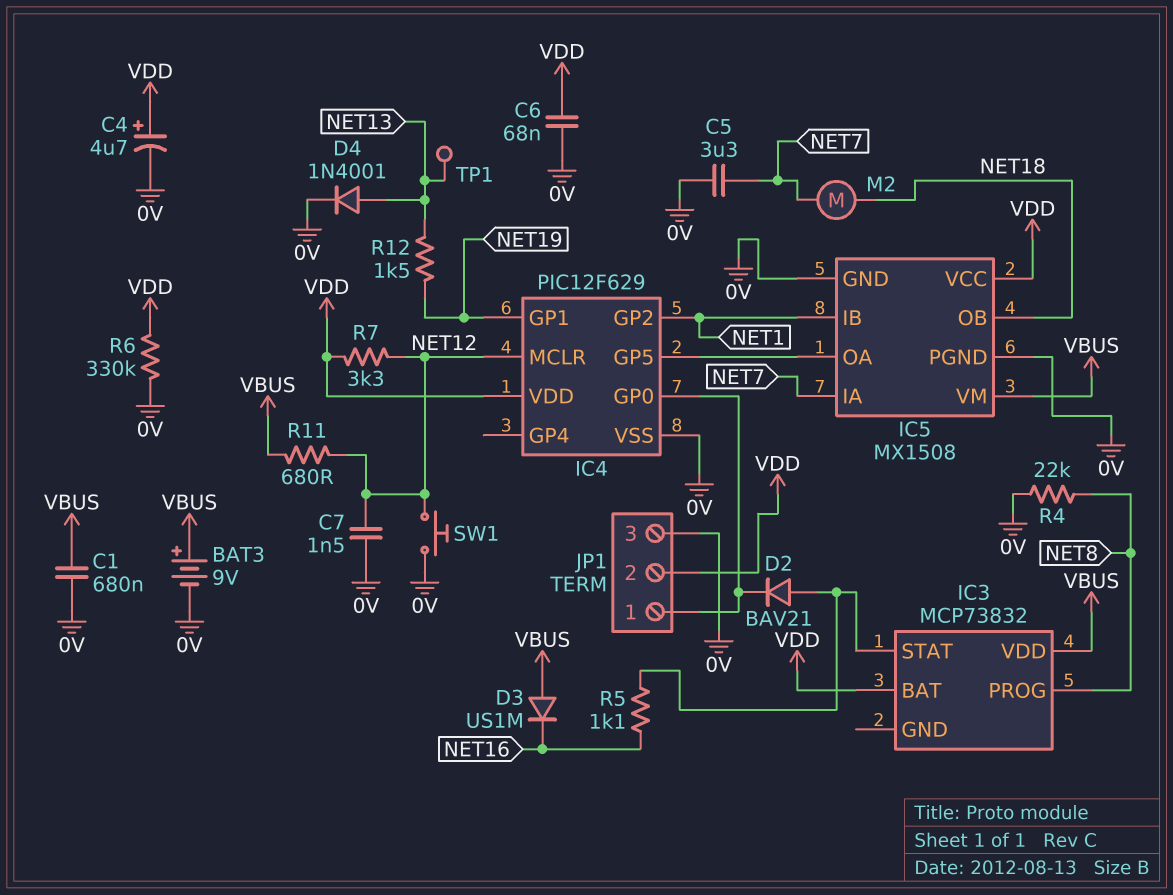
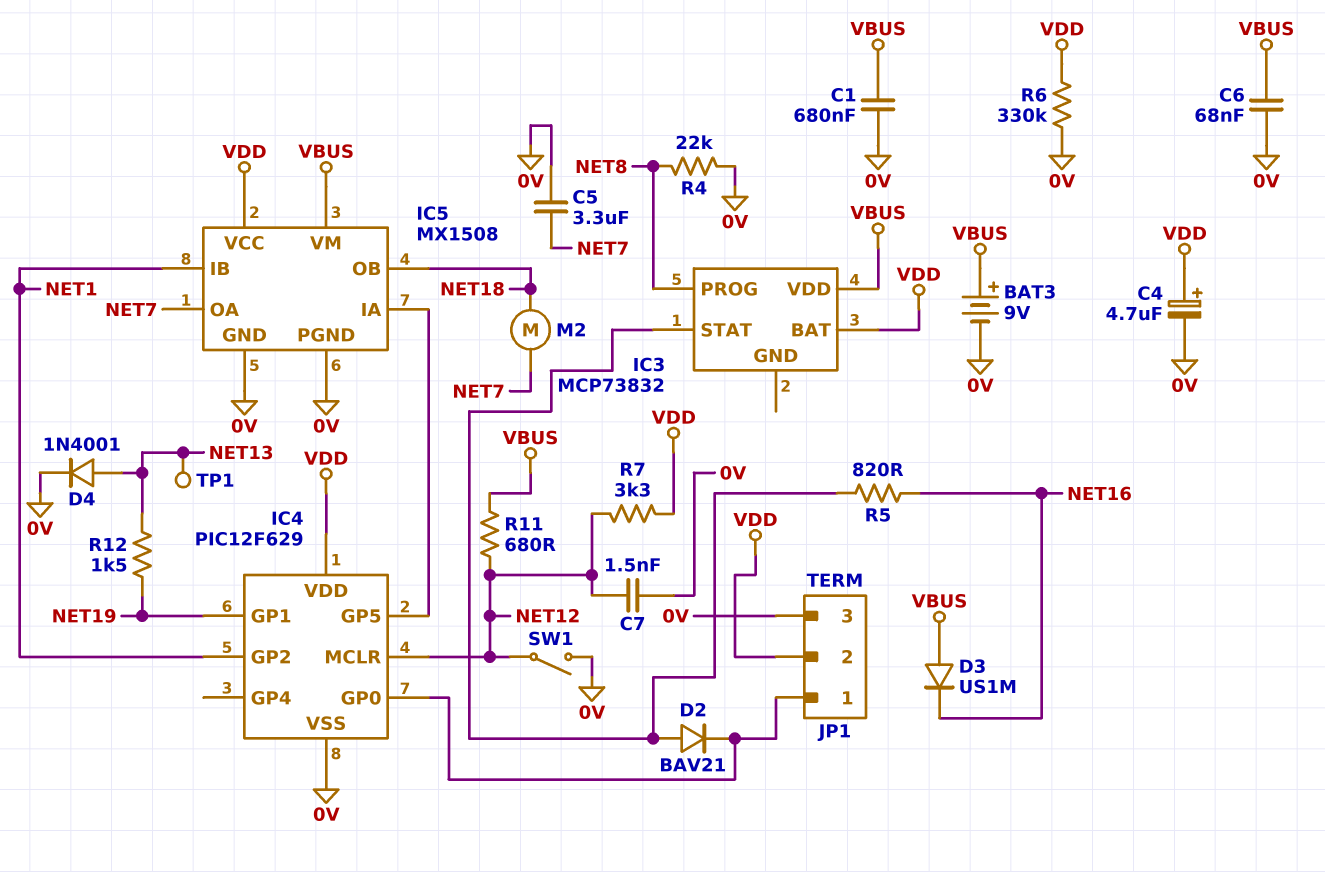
C6: 68nF (0V, VDD) -> 68nF (0V, VBUS)
IC5 pin IA: NET7 -> IC4/GP5
IC5 pin OA: IC4/GP5 -> NET7
R5: 1.1k (IC3/STAT, NET16) -> 820 (IC3/STAT, NET16)
SW1: button (0V, NET12) -> switch (0V, NET12)

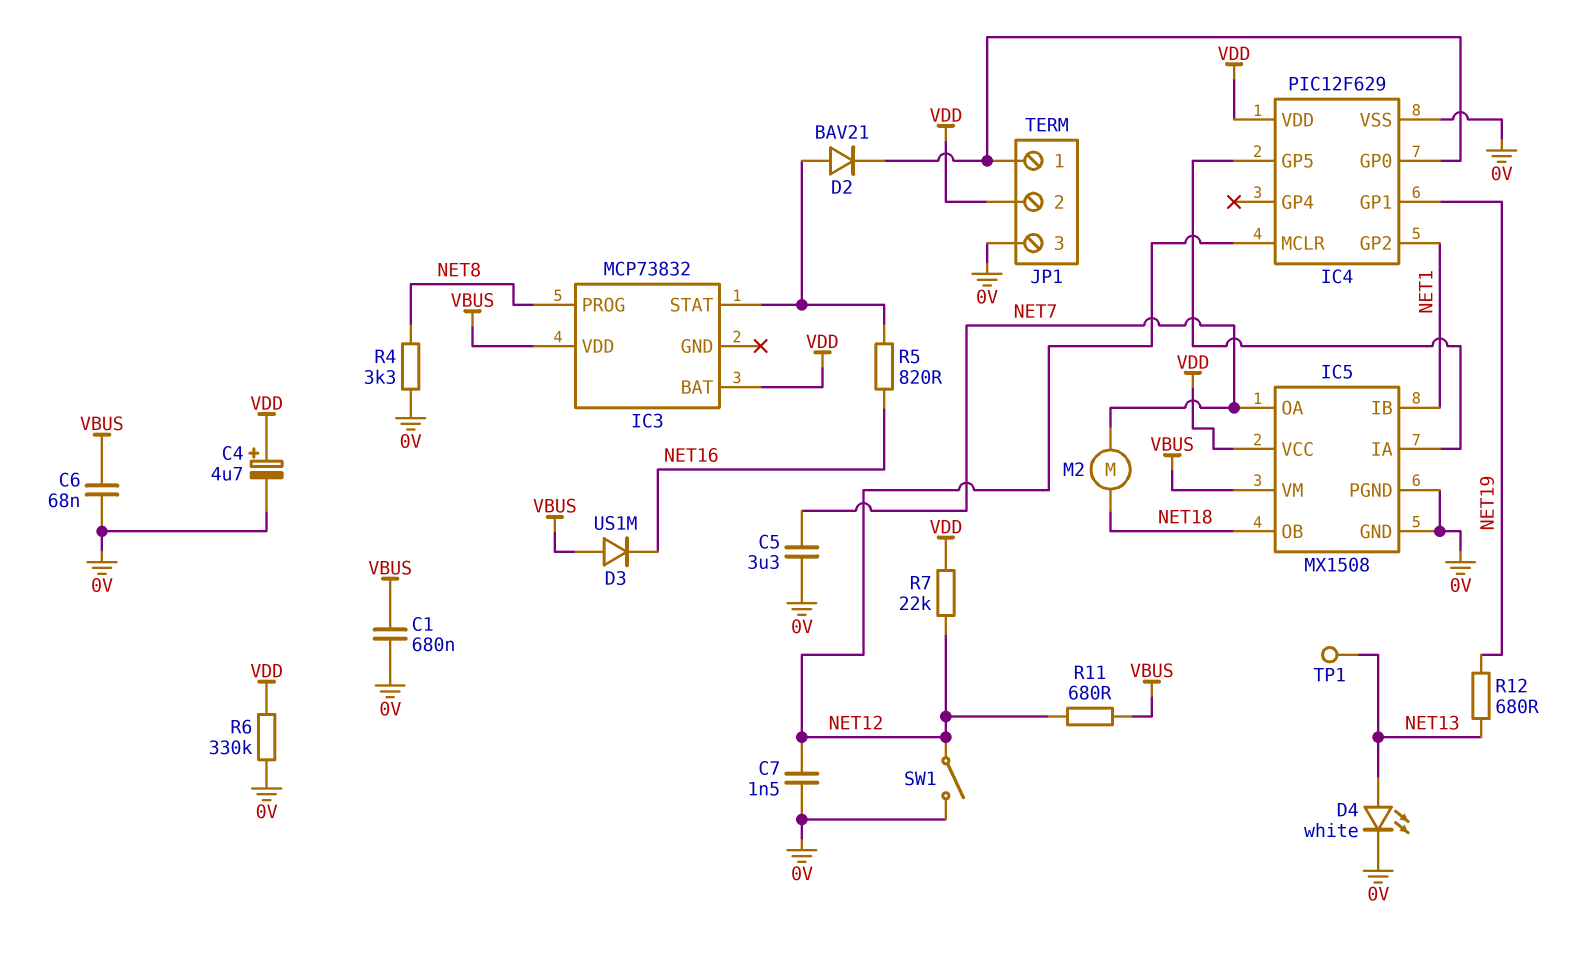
BAT3: 9V (plus VBUS, minus 0V) -> none
D4: diode 1N4001 (A NET13, K 0V) -> LED white (A NET13, K 0V)
R4: 22k (0V, NET8) -> 3.3k (0V, NET8)
R7: 3.3k (NET12, VDD) -> 22k (NET12, VDD)
R12: 1.5k (NET13, NET19) -> 680 (NET13, NET19)

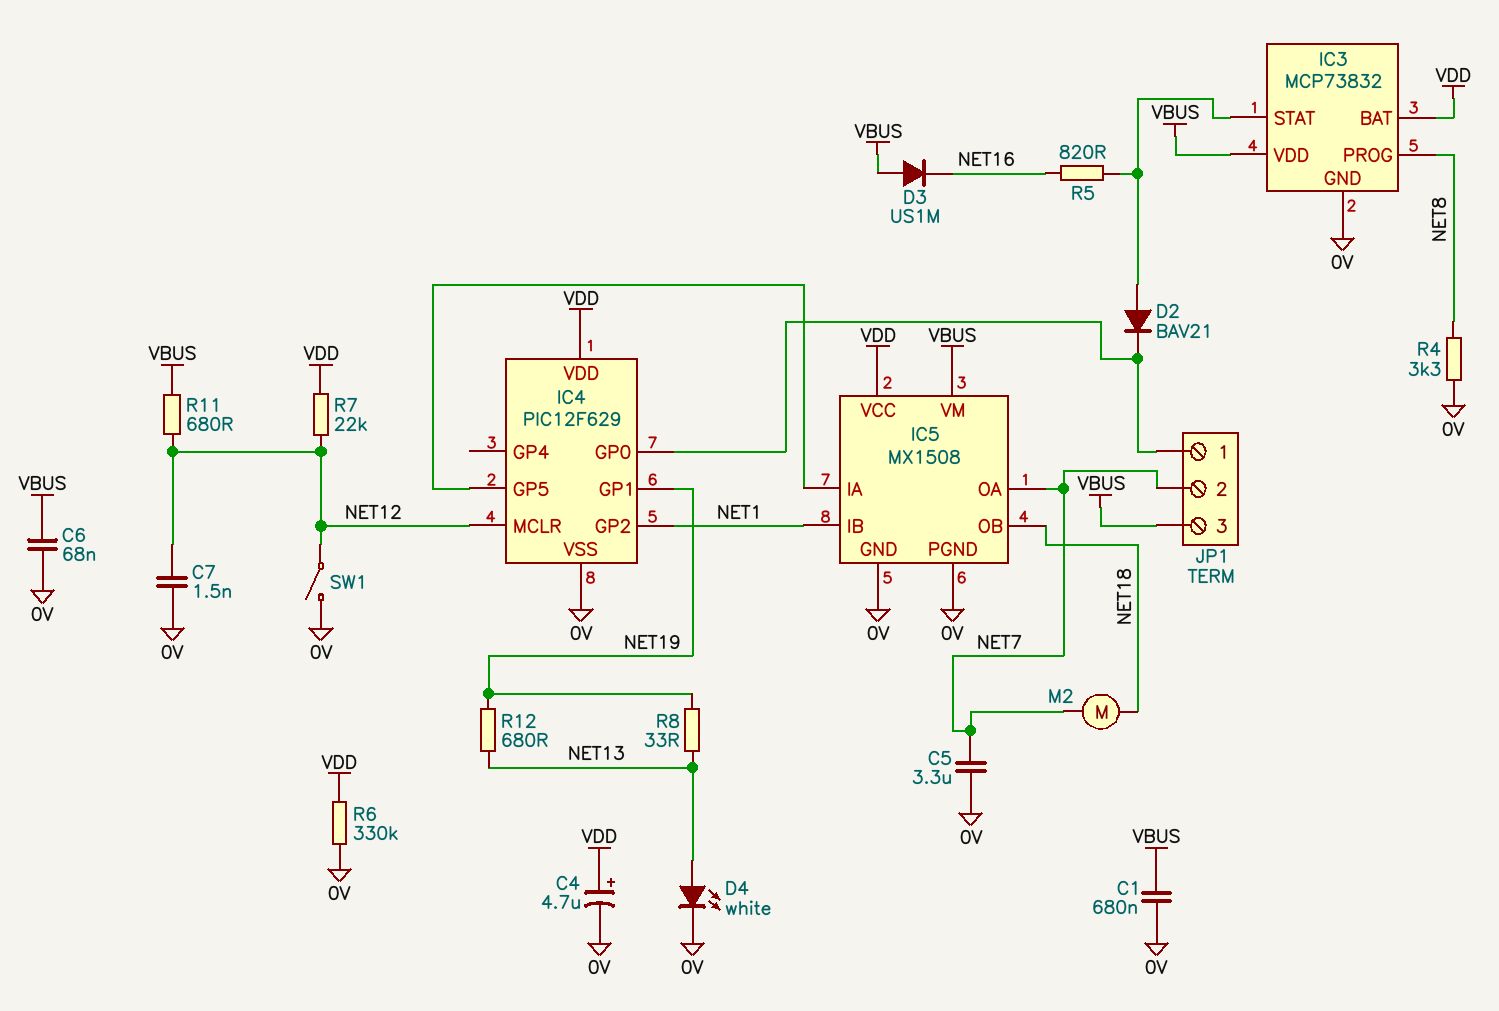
IC3 pin GND: none -> 0V
JP1 pin 2: VDD -> NET7
JP1 pin 3: 0V -> VBUS
R8: none -> 33 (NET13, NET19)
TP1: test point (NET13) -> none

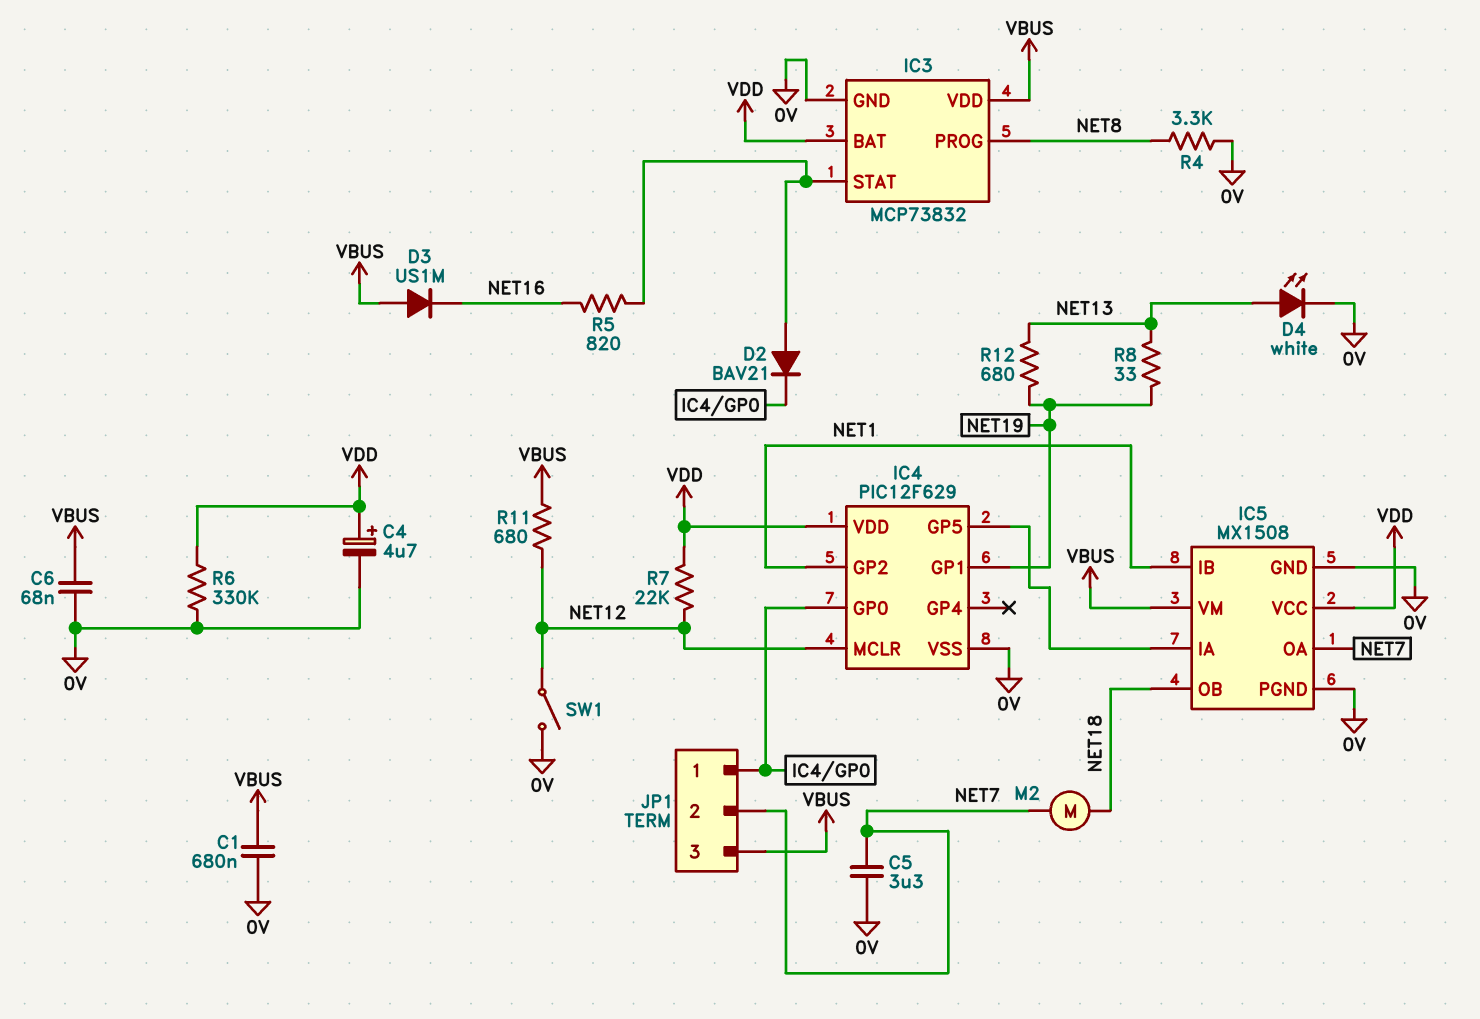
C7: 1.5nF (0V, NET12) -> none

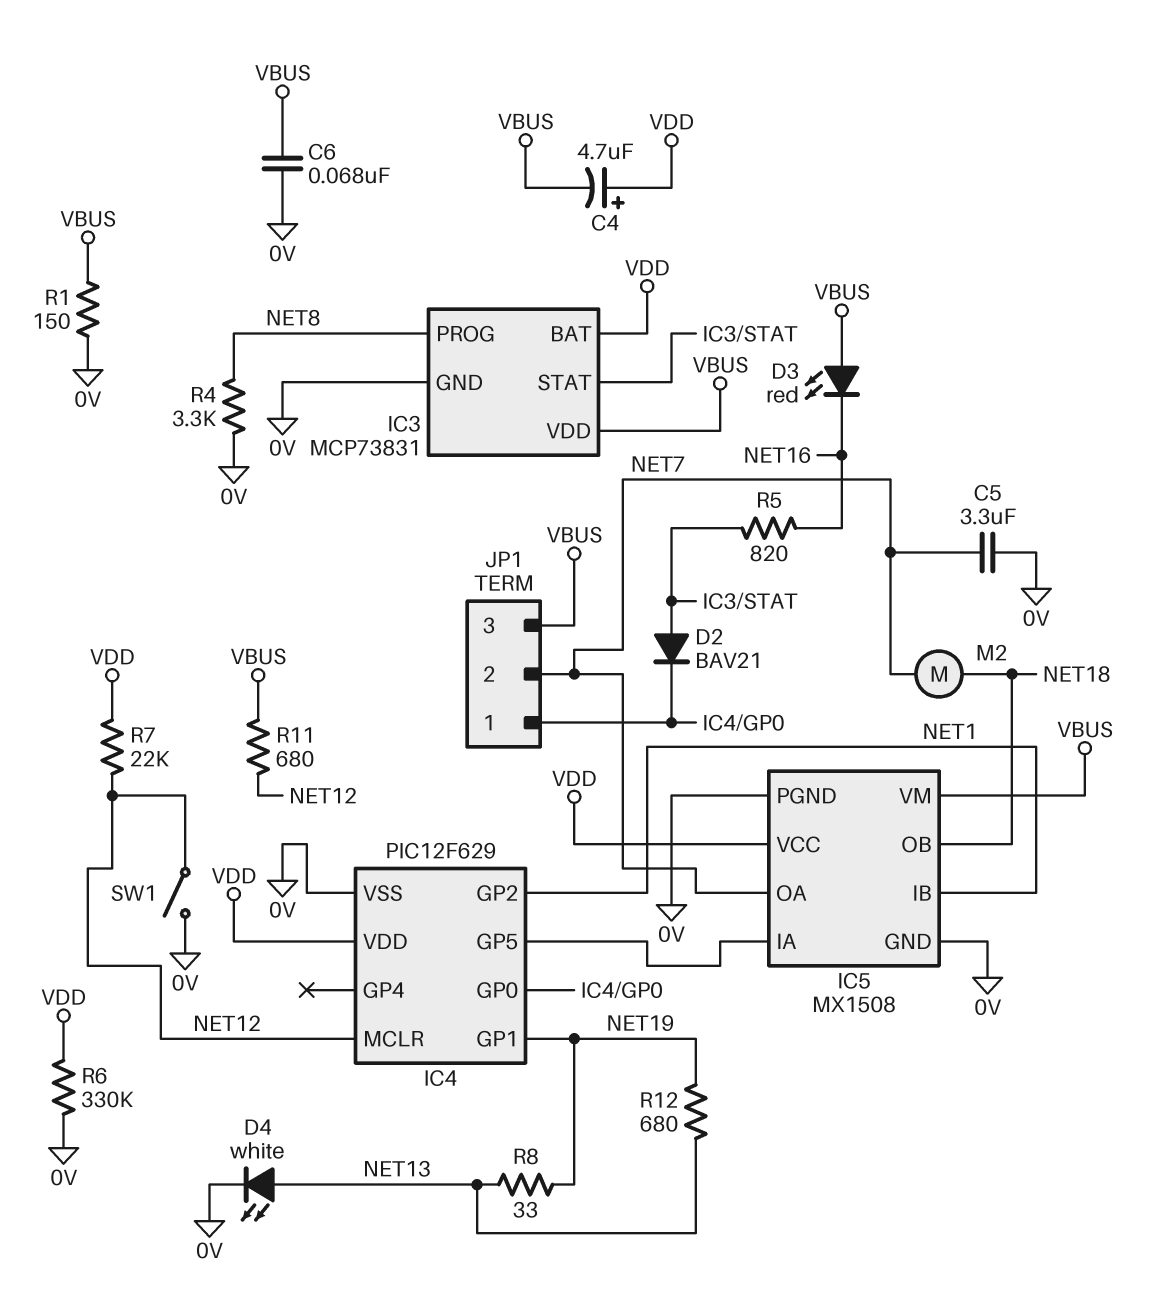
C1: 680nF (0V, VBUS) -> none
C4: 4.7uF (plus VDD, minus 0V) -> 4.7uF (plus VDD, minus VBUS)
D3: diode US1M (A VBUS, K NET16) -> LED red (A VBUS, K NET16)
IC3: MCP73832 -> MCP73831
R1: none -> 150 (0V, VBUS)

